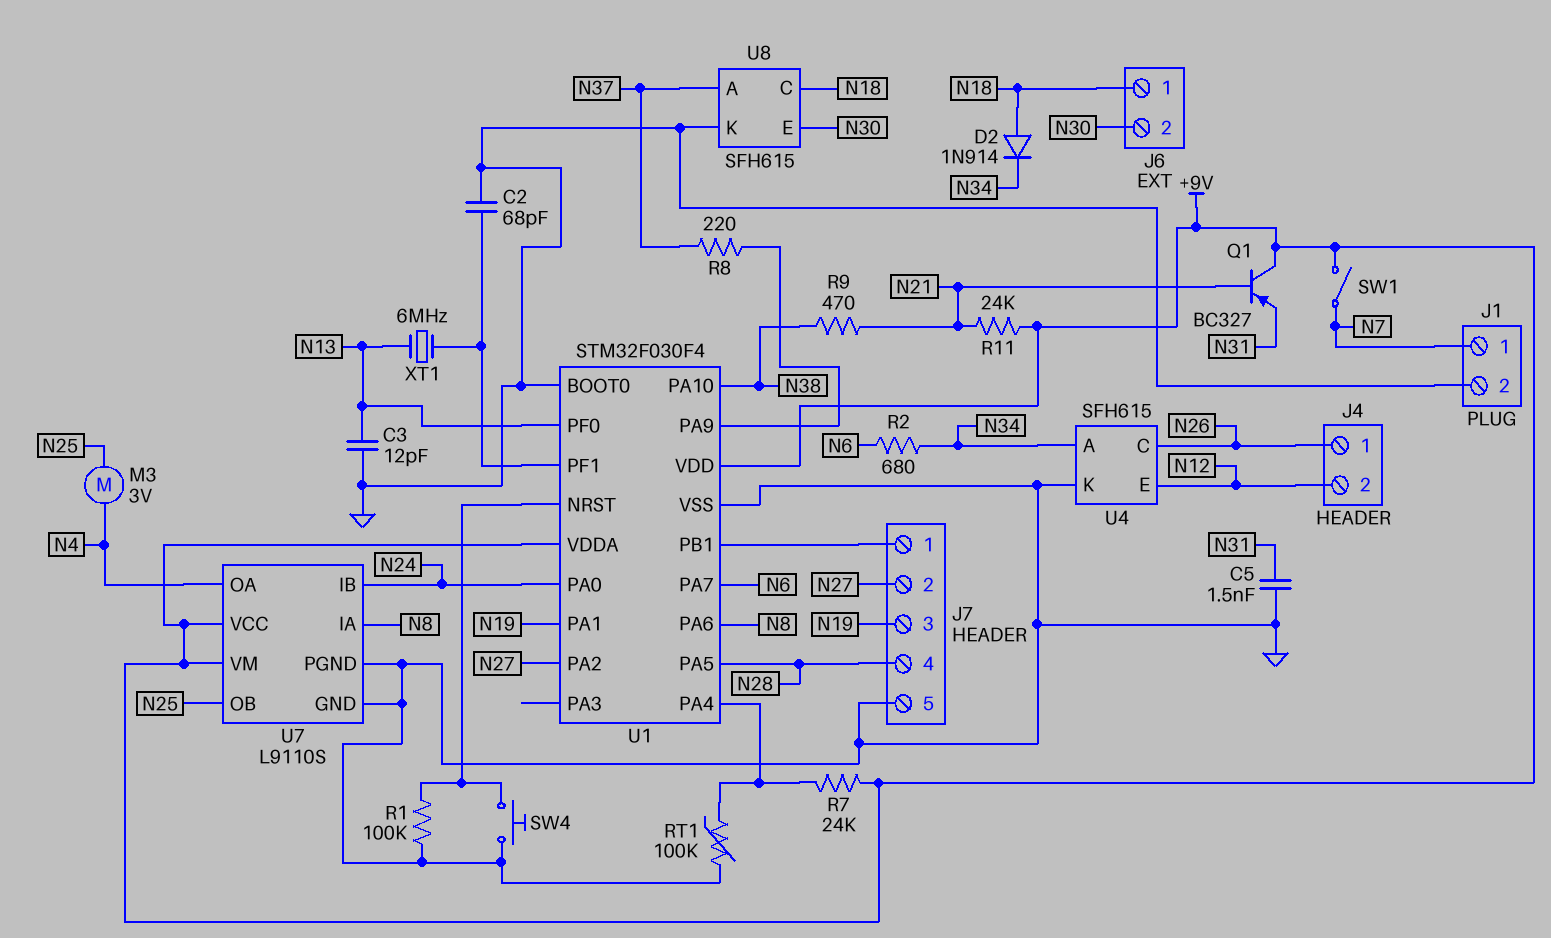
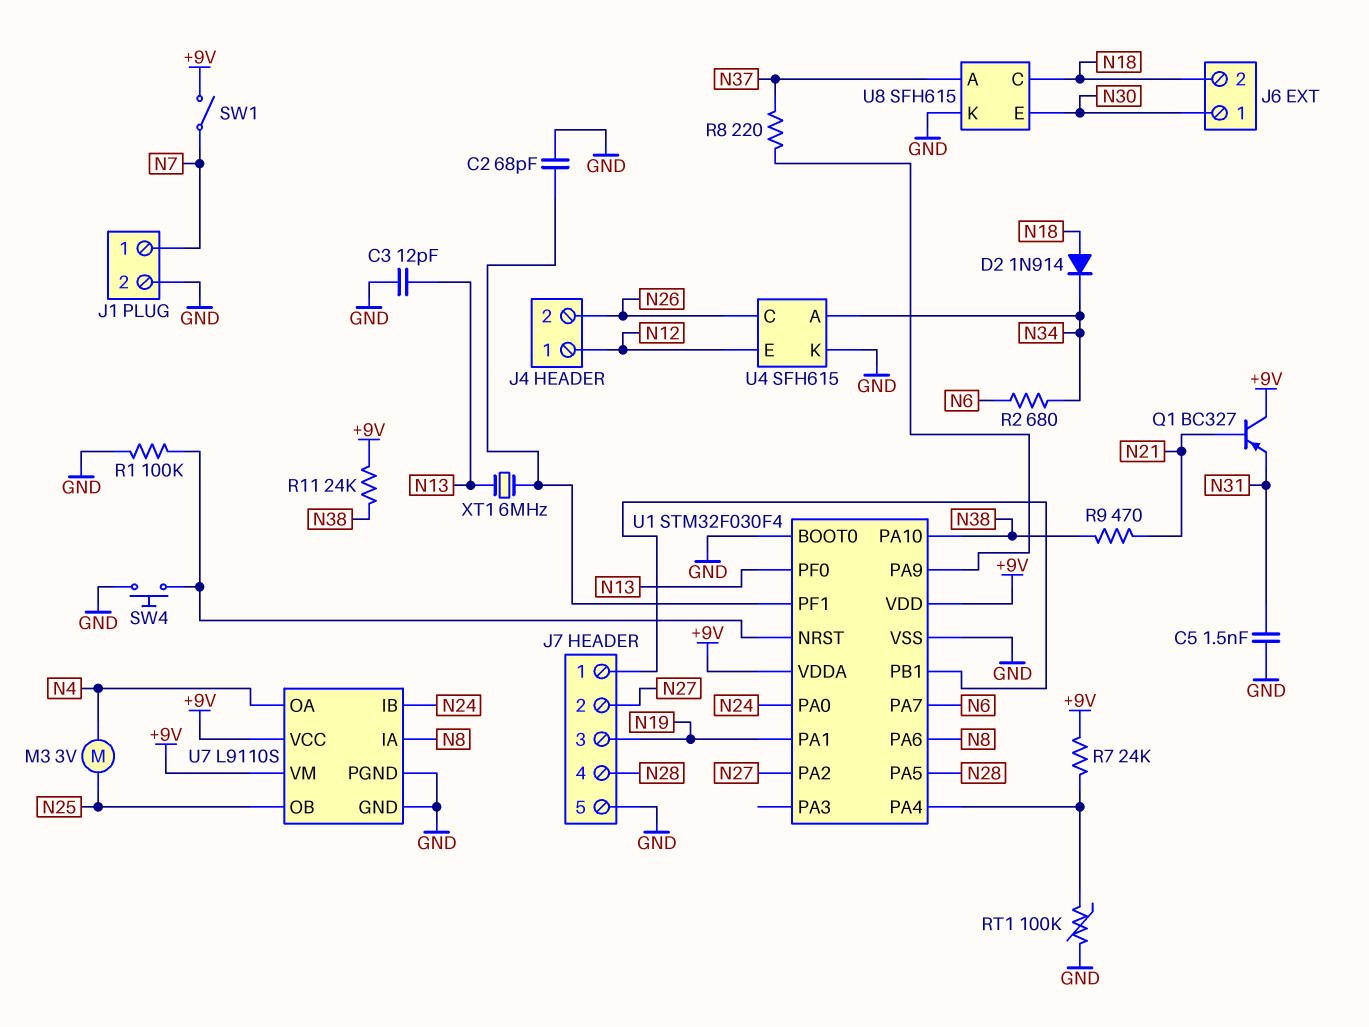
J4 pin 1: N26 -> N12
J4 pin 2: N12 -> N26
J6 pin 1: N18 -> N30
J6 pin 2: N30 -> N18
R11: 24k (+9V, N21) -> 24k (+9V, N38)

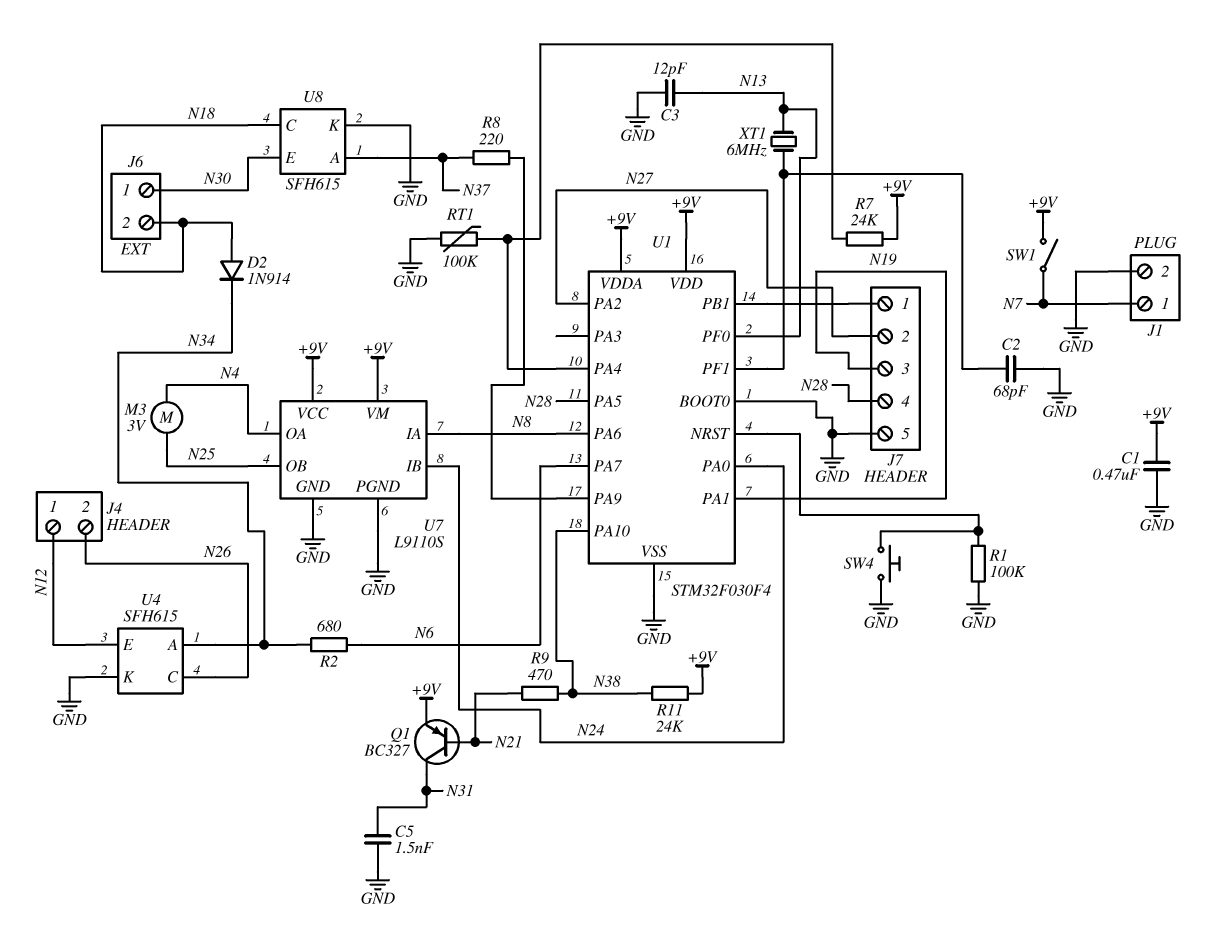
C1: none -> 470nF (+9V, GND)
Q1: PNP BC327 (B N21, C +9V, E N31) -> PNP BC327 (B N21, C N31, E +9V)

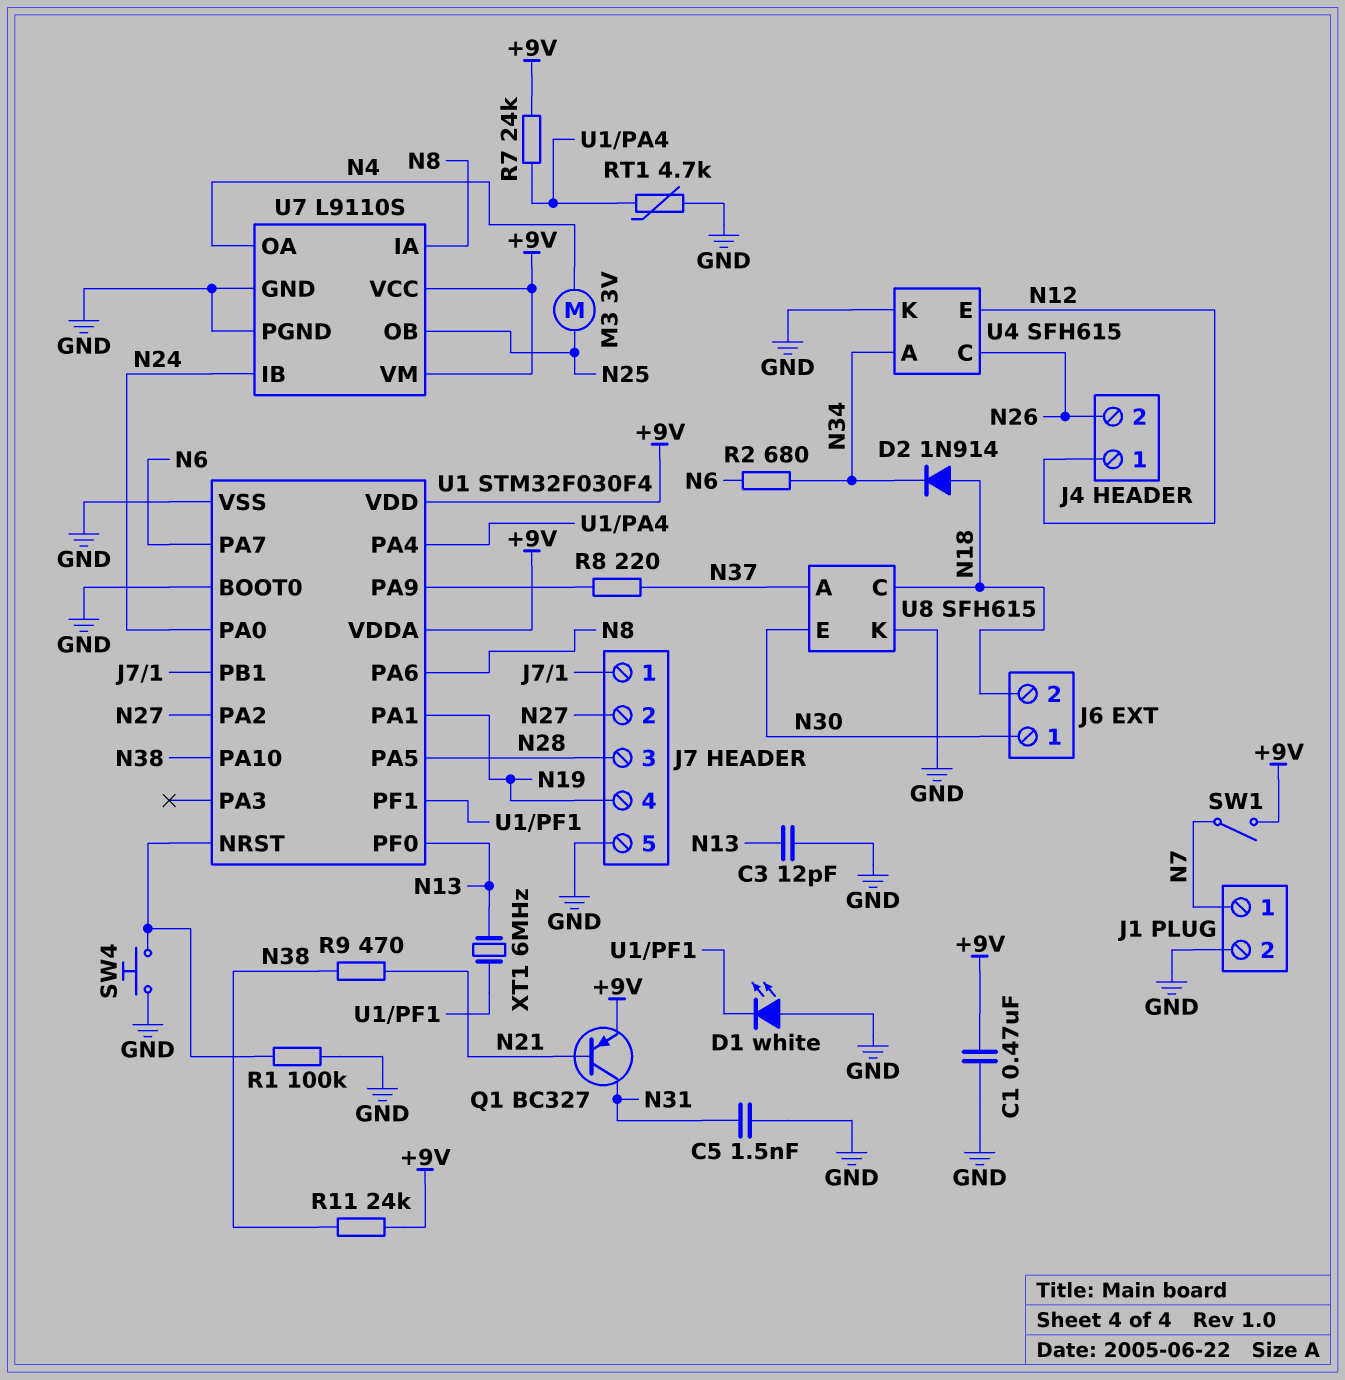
C2: 68pF (GND, U1/PF1) -> none
D1: none -> LED white (A GND, K U1/PF1)
J7 pin 3: N19 -> N28
J7 pin 4: N28 -> N19
RT1: 100k (GND, U1/PA4) -> 4.7k (GND, U1/PA4)

